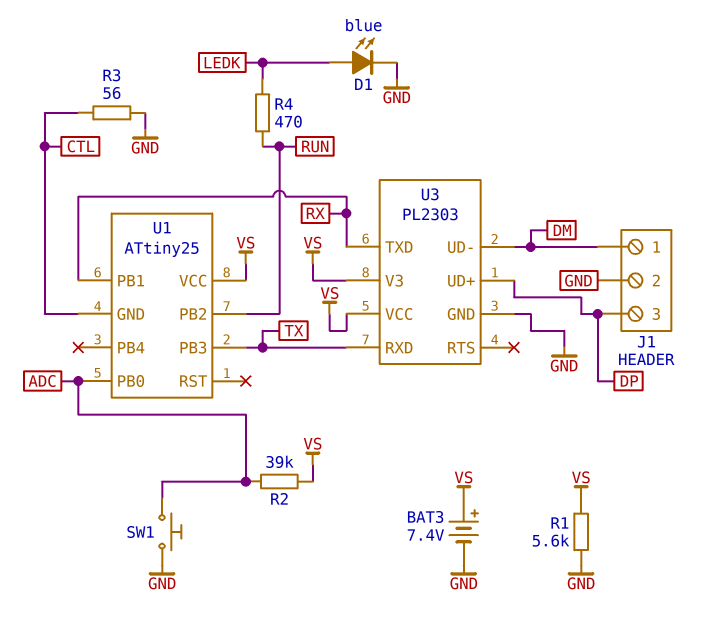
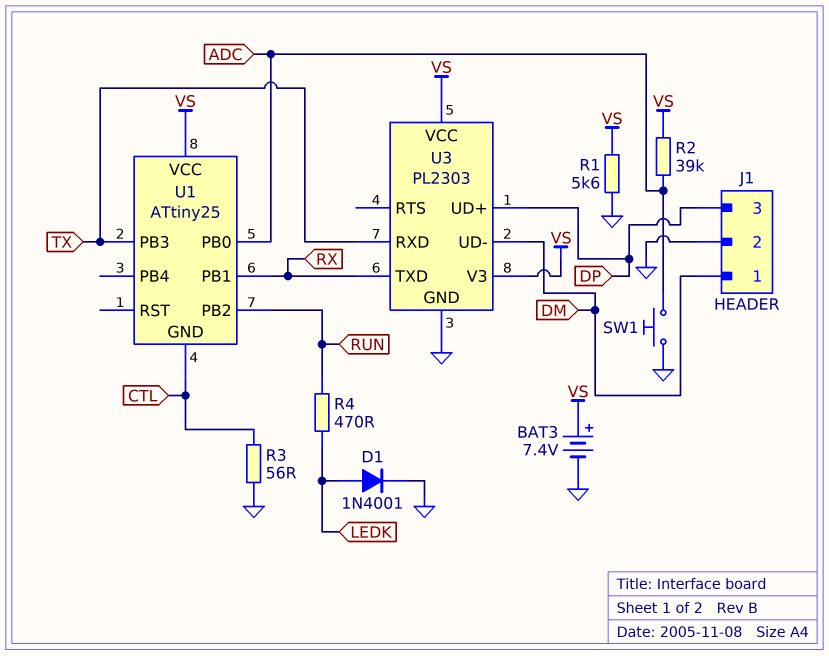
D1: LED blue (A LEDK, K GND) -> diode 1N4001 (A LEDK, K GND)

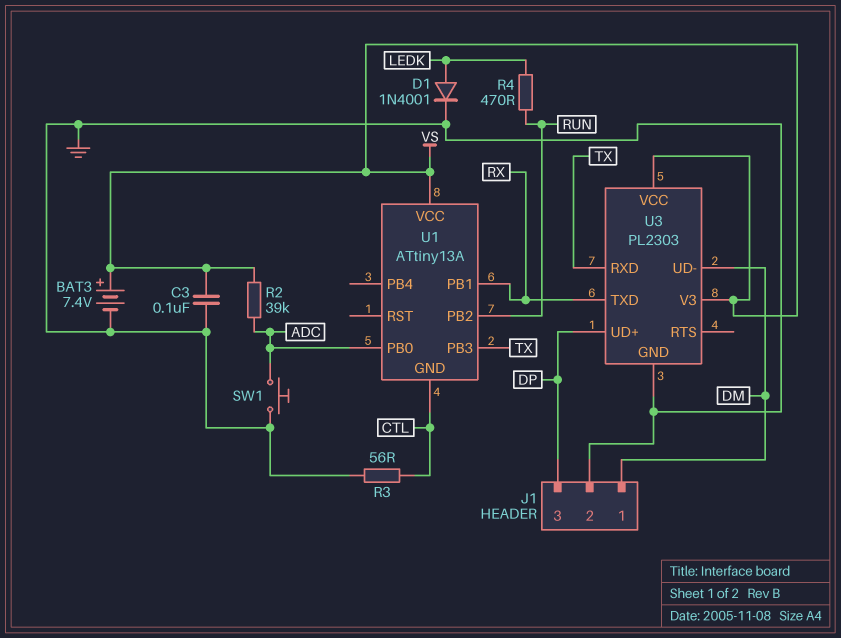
C3: none -> 100nF (GND, VS)
R1: 5.6k (GND, VS) -> none
U1: ATtiny25 -> ATtiny13A

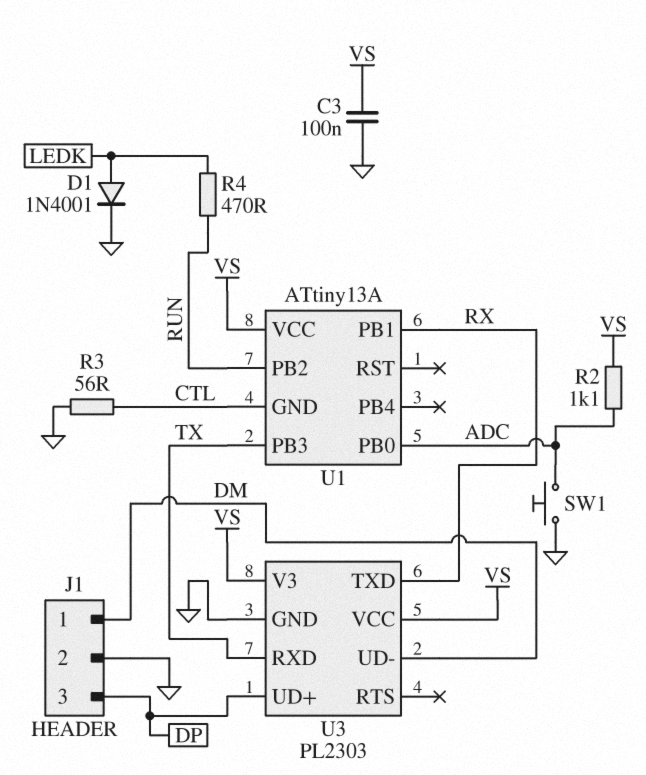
BAT3: 7.4V (plus VS, minus GND) -> none
R2: 39k (ADC, VS) -> 1.1k (ADC, VS)

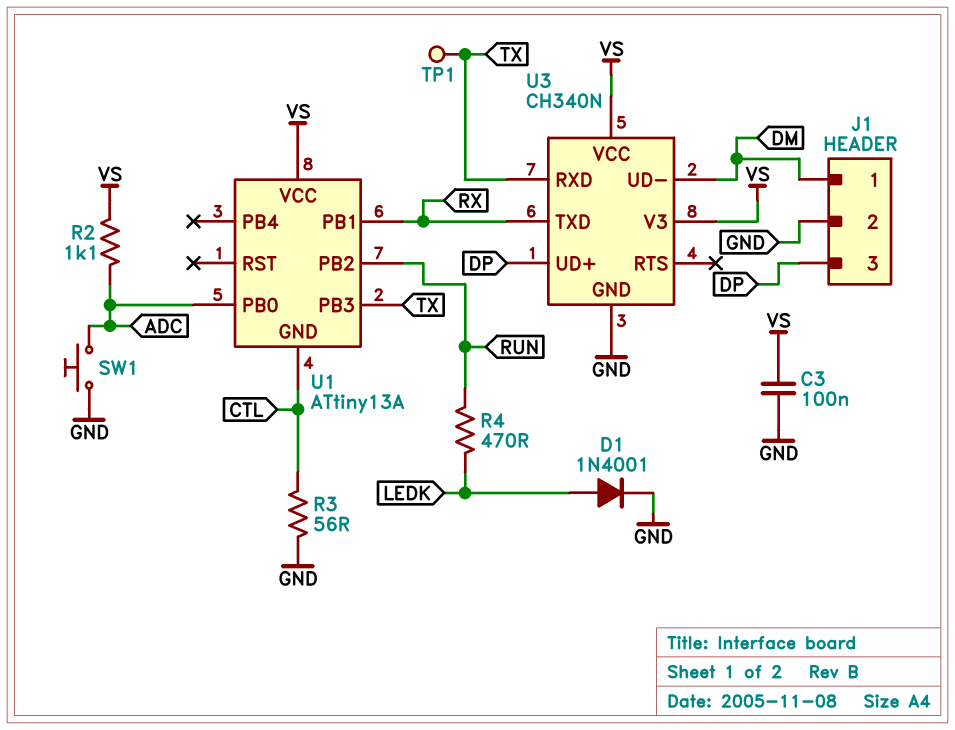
TP1: none -> test point (TX)
U3: PL2303 -> CH340N

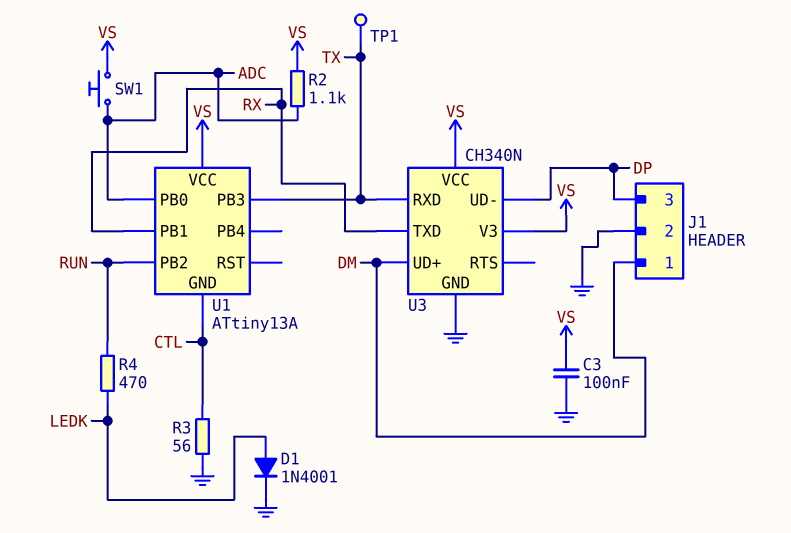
SW1: button (ADC, GND) -> button (ADC, VS)
U3 pin UD+: DP -> DM
U3 pin UD-: DM -> DP

